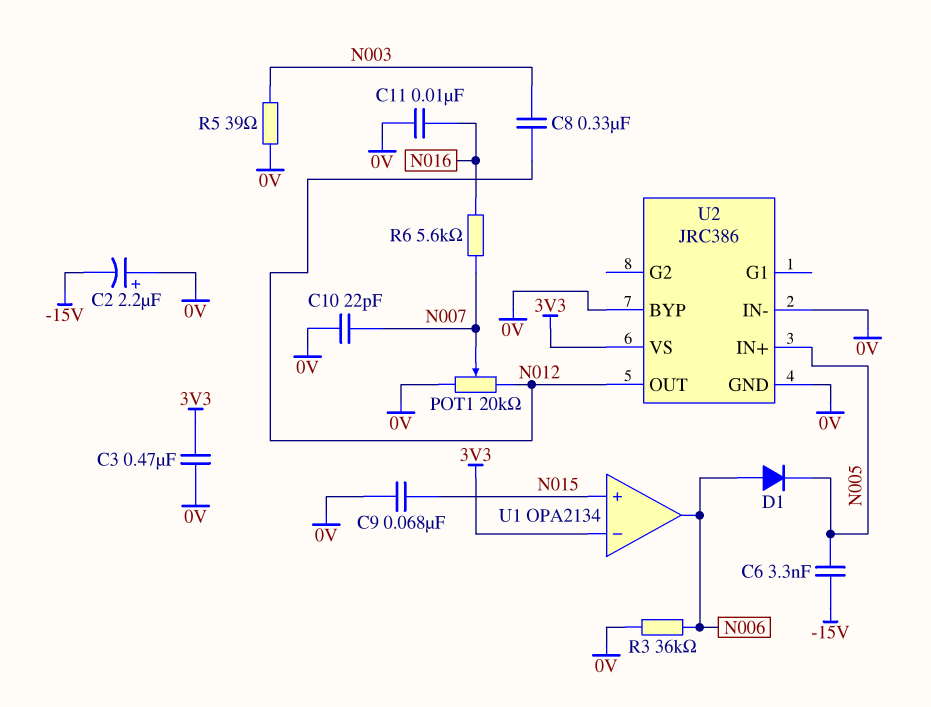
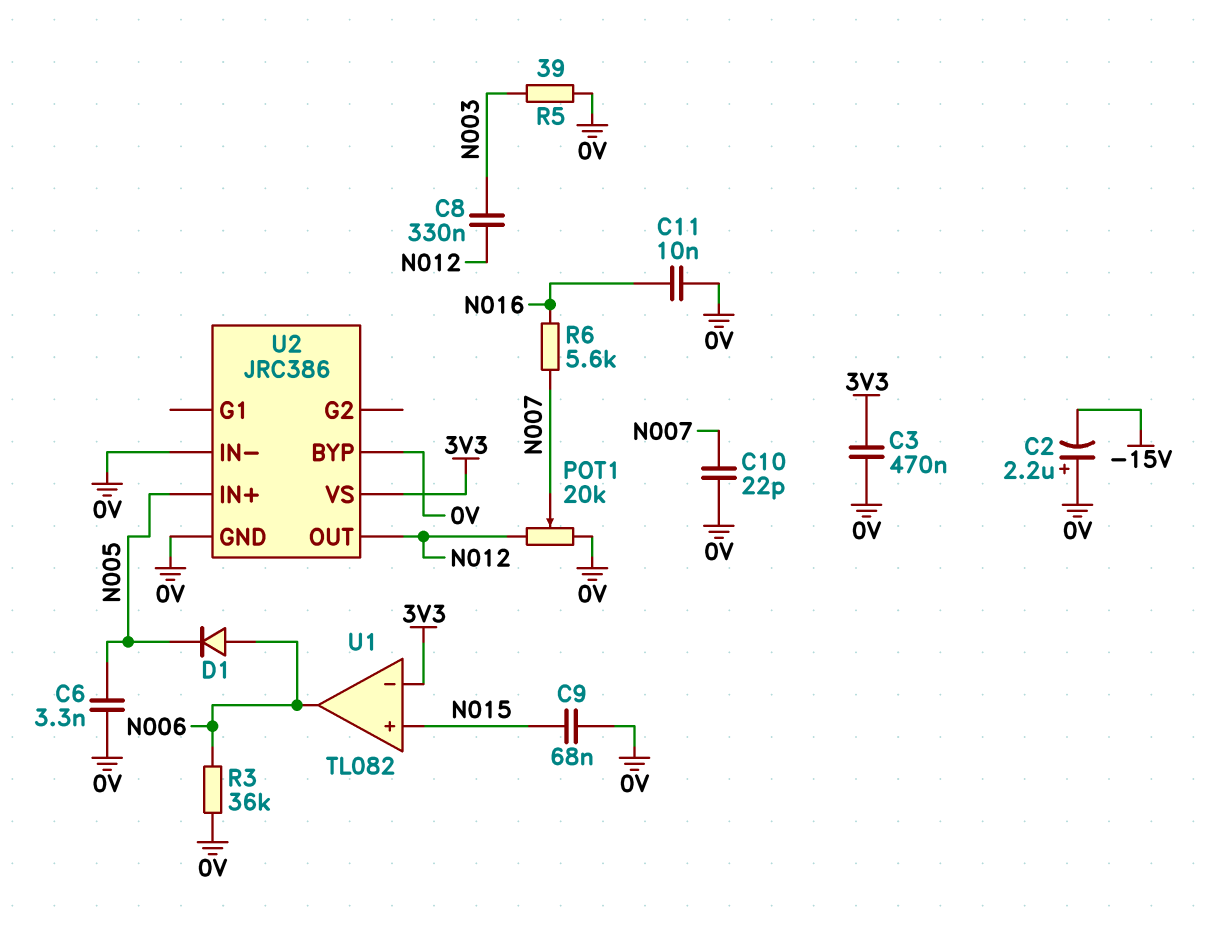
C6: 3.3nF (-15V, N005) -> 3.3nF (0V, N005)
U1: OPA2134 -> TL082

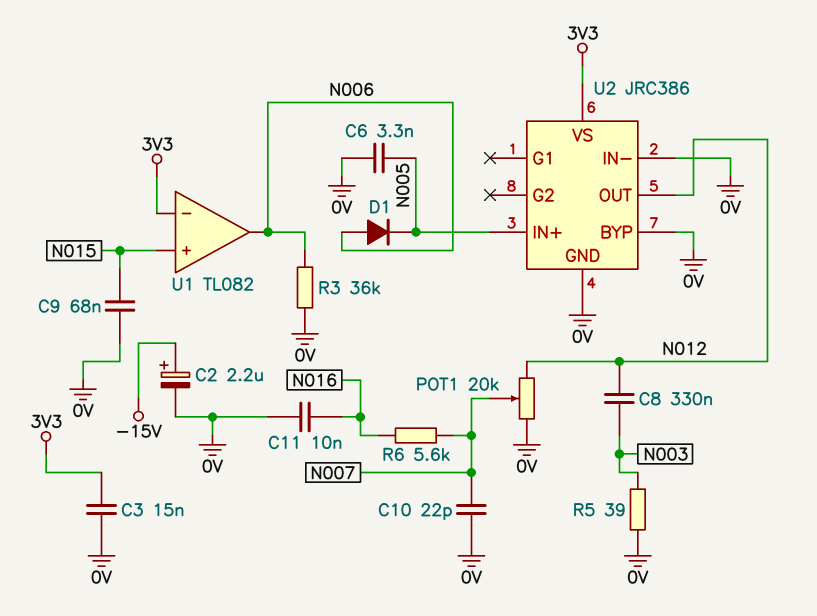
C2: 2.2uF (plus 0V, minus -15V) -> 2.2uF (plus -15V, minus 0V)
C3: 470nF (0V, 3V3) -> 15nF (0V, 3V3)

